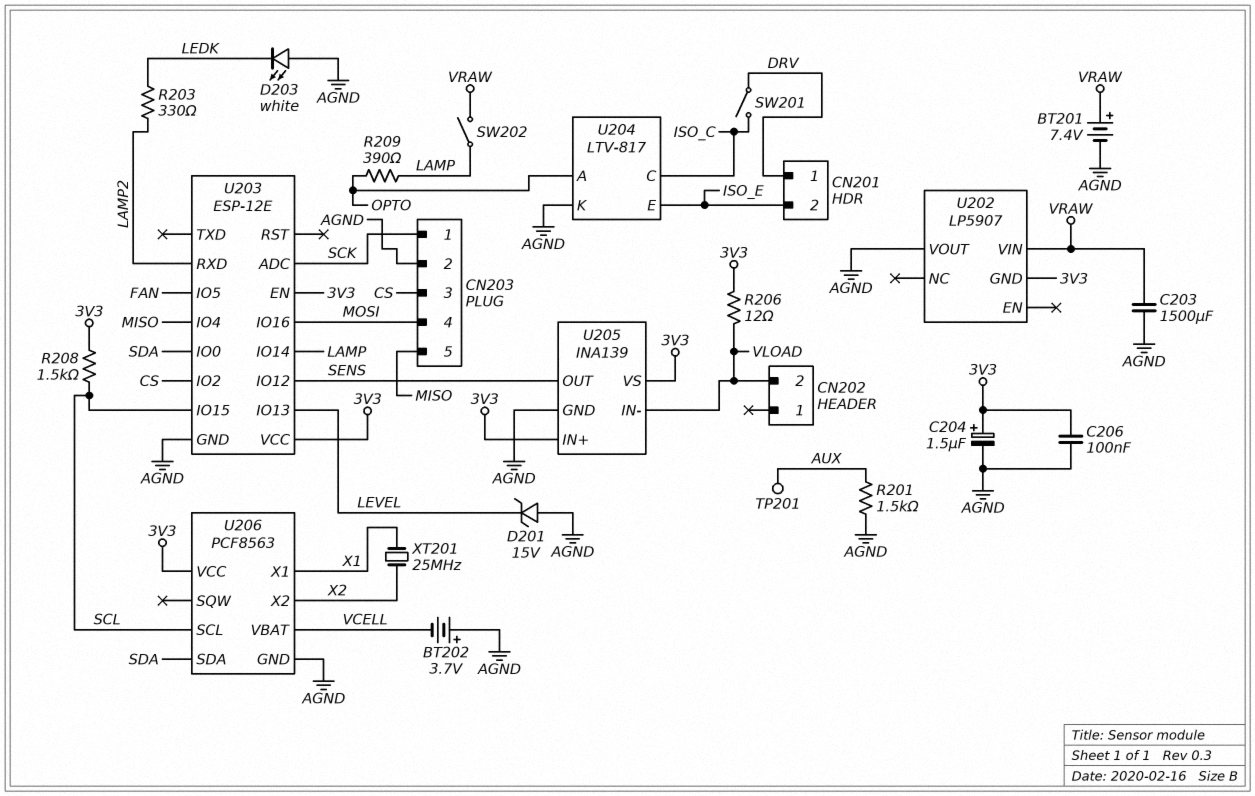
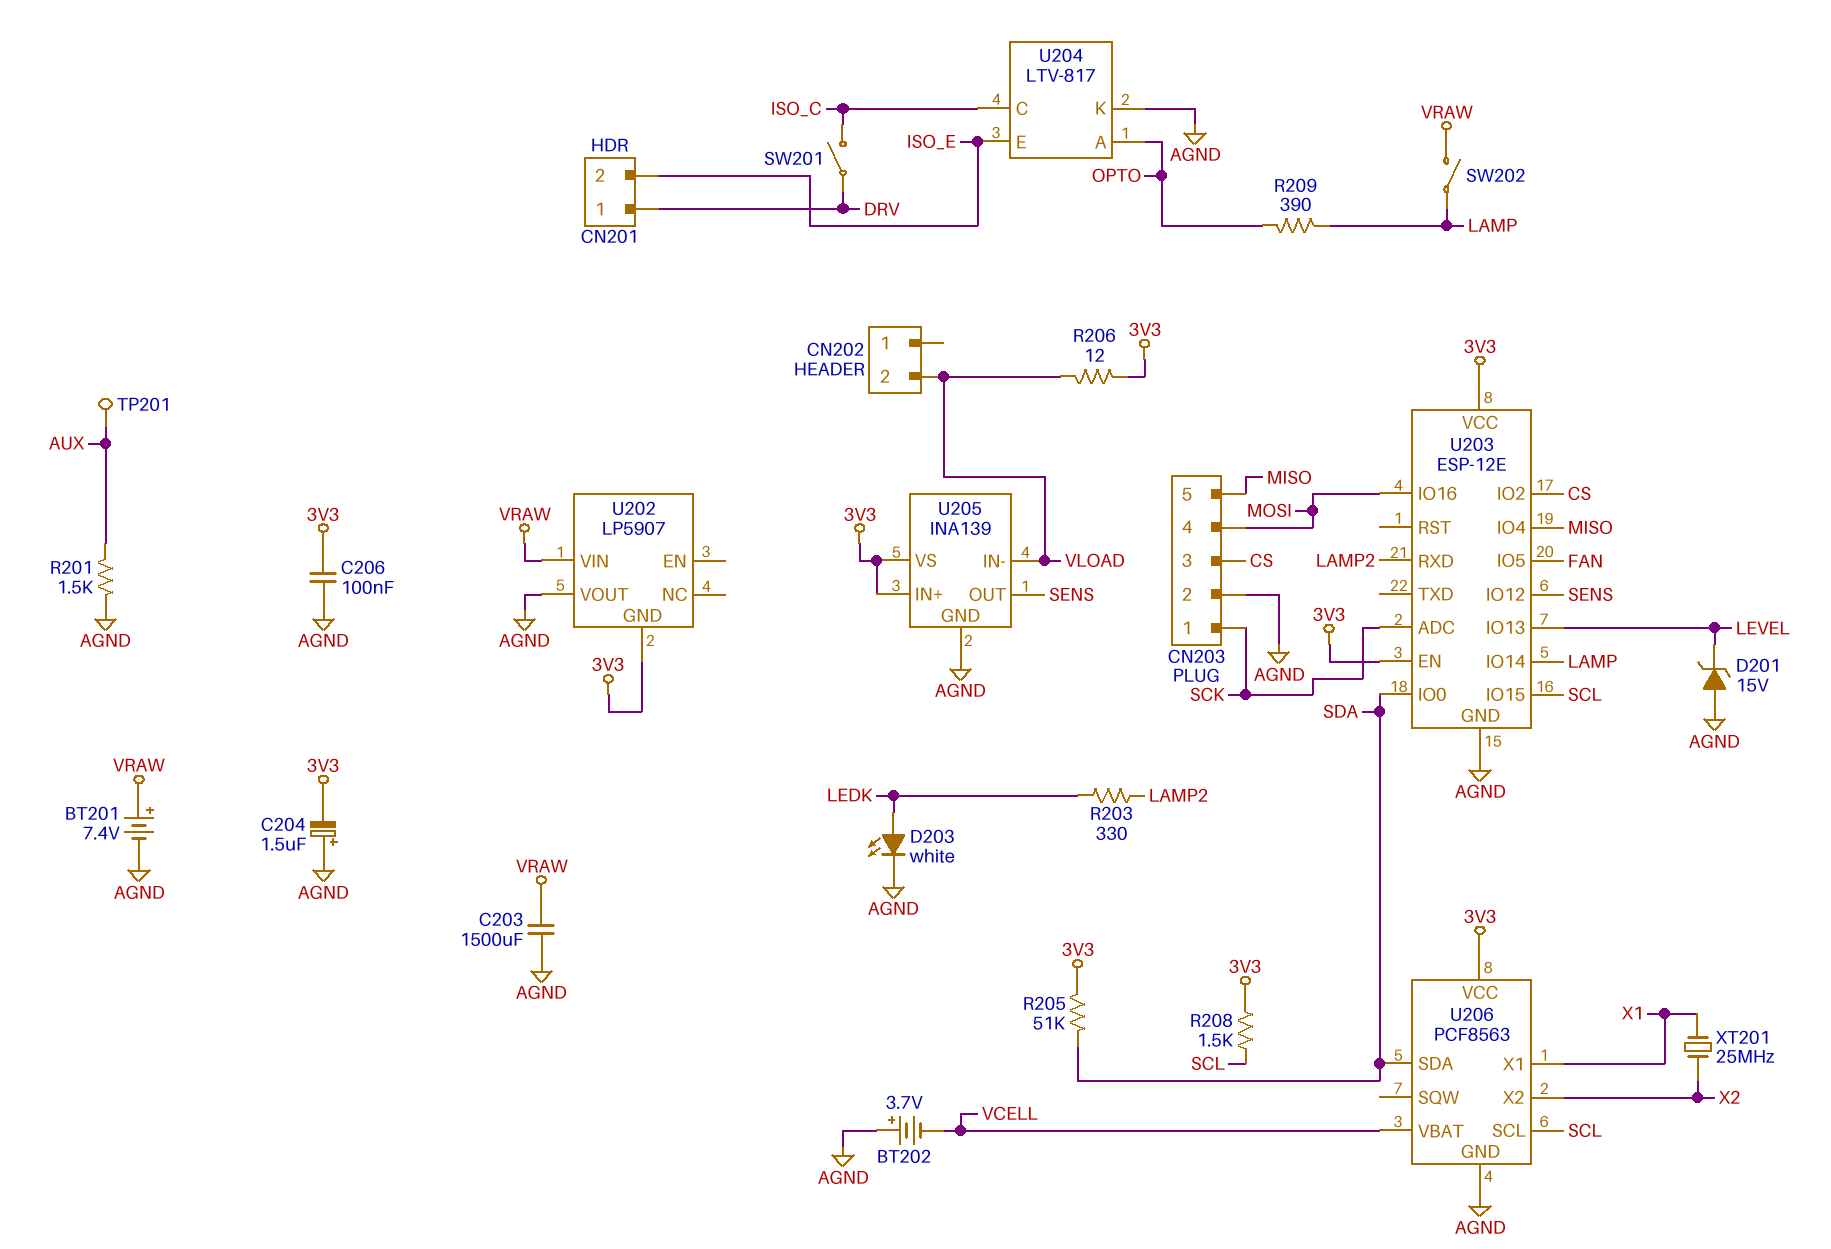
C204: 1.5uF (plus 3V3, minus AGND) -> 1.5uF (plus AGND, minus 3V3)
D203: LED white (A AGND, K LEDK) -> LED white (A LEDK, K AGND)
R205: none -> 51k (3V3, SDA)

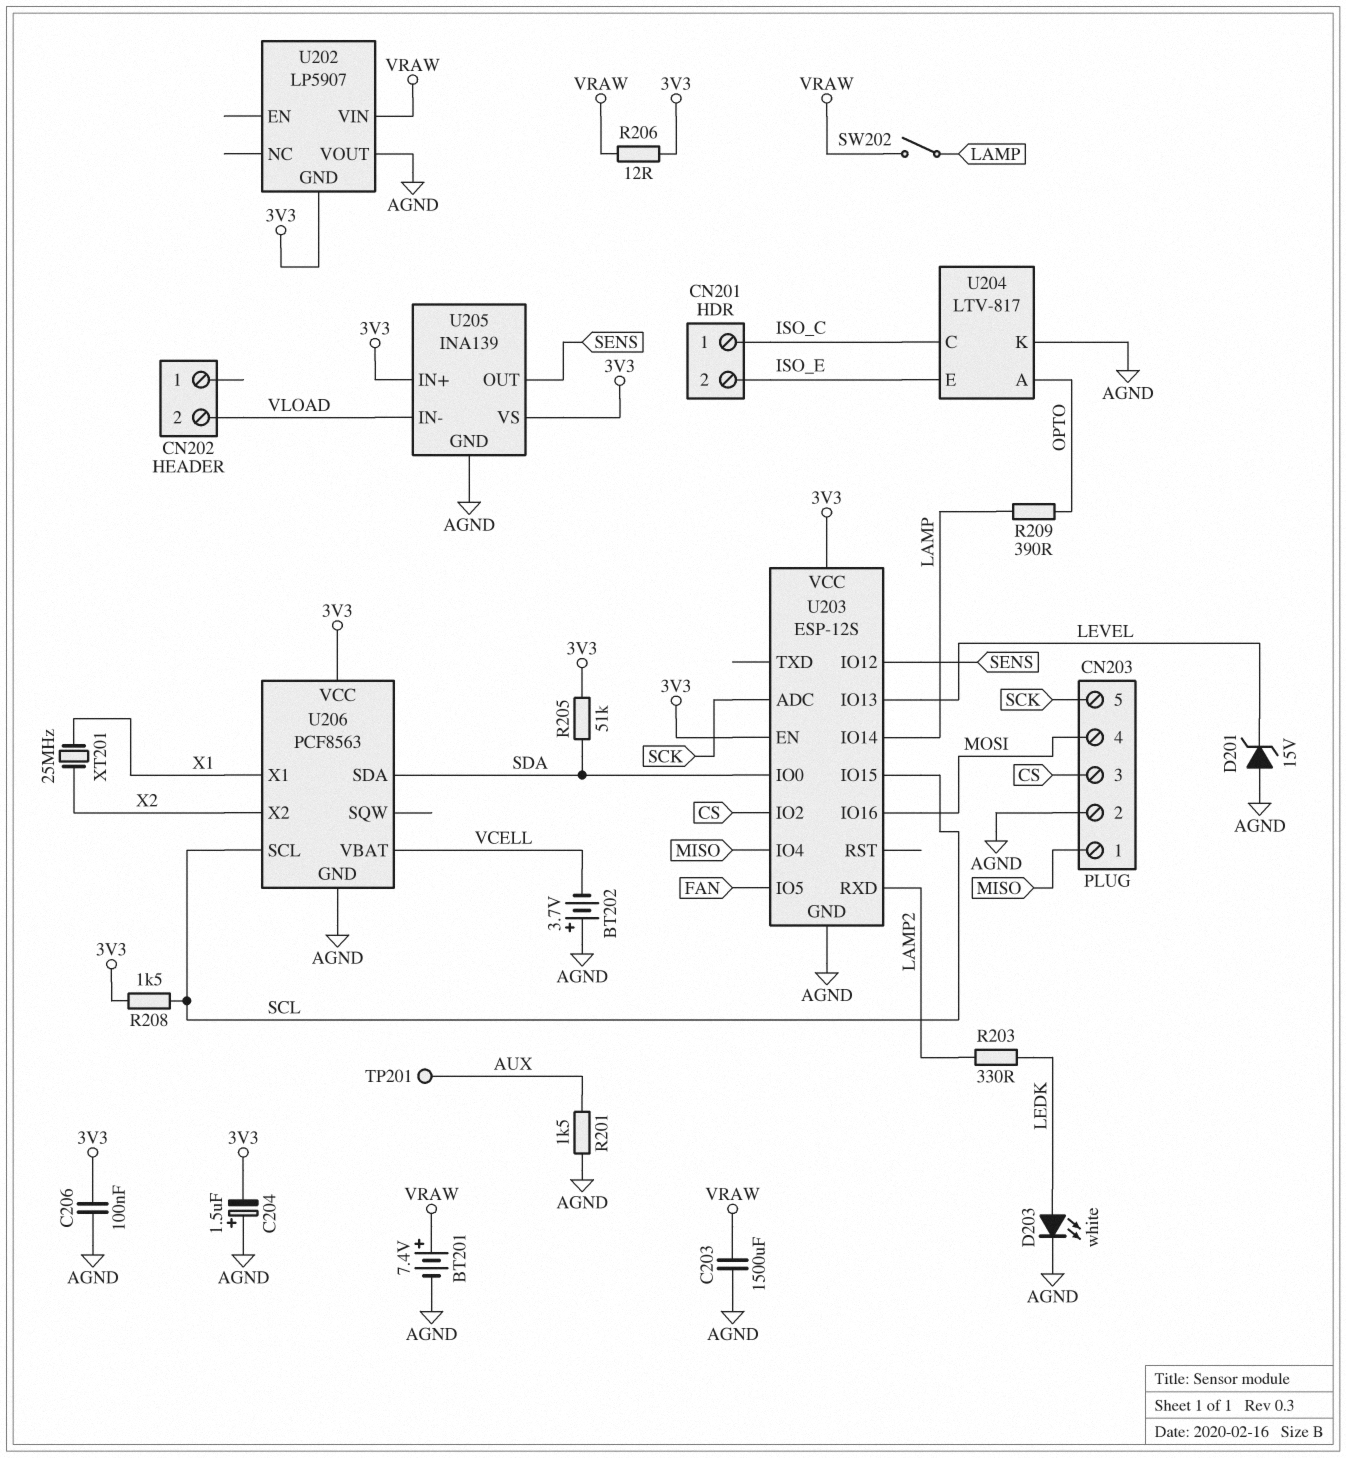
CN201 pin 1: DRV -> ISO_C
CN203 pin 1: SCK -> MISO
CN203 pin 5: MISO -> SCK
R206: 12 (3V3, VLOAD) -> 12 (3V3, VRAW)
SW201: switch (DRV, ISO_C) -> none
U203: ESP-12E -> ESP-12S

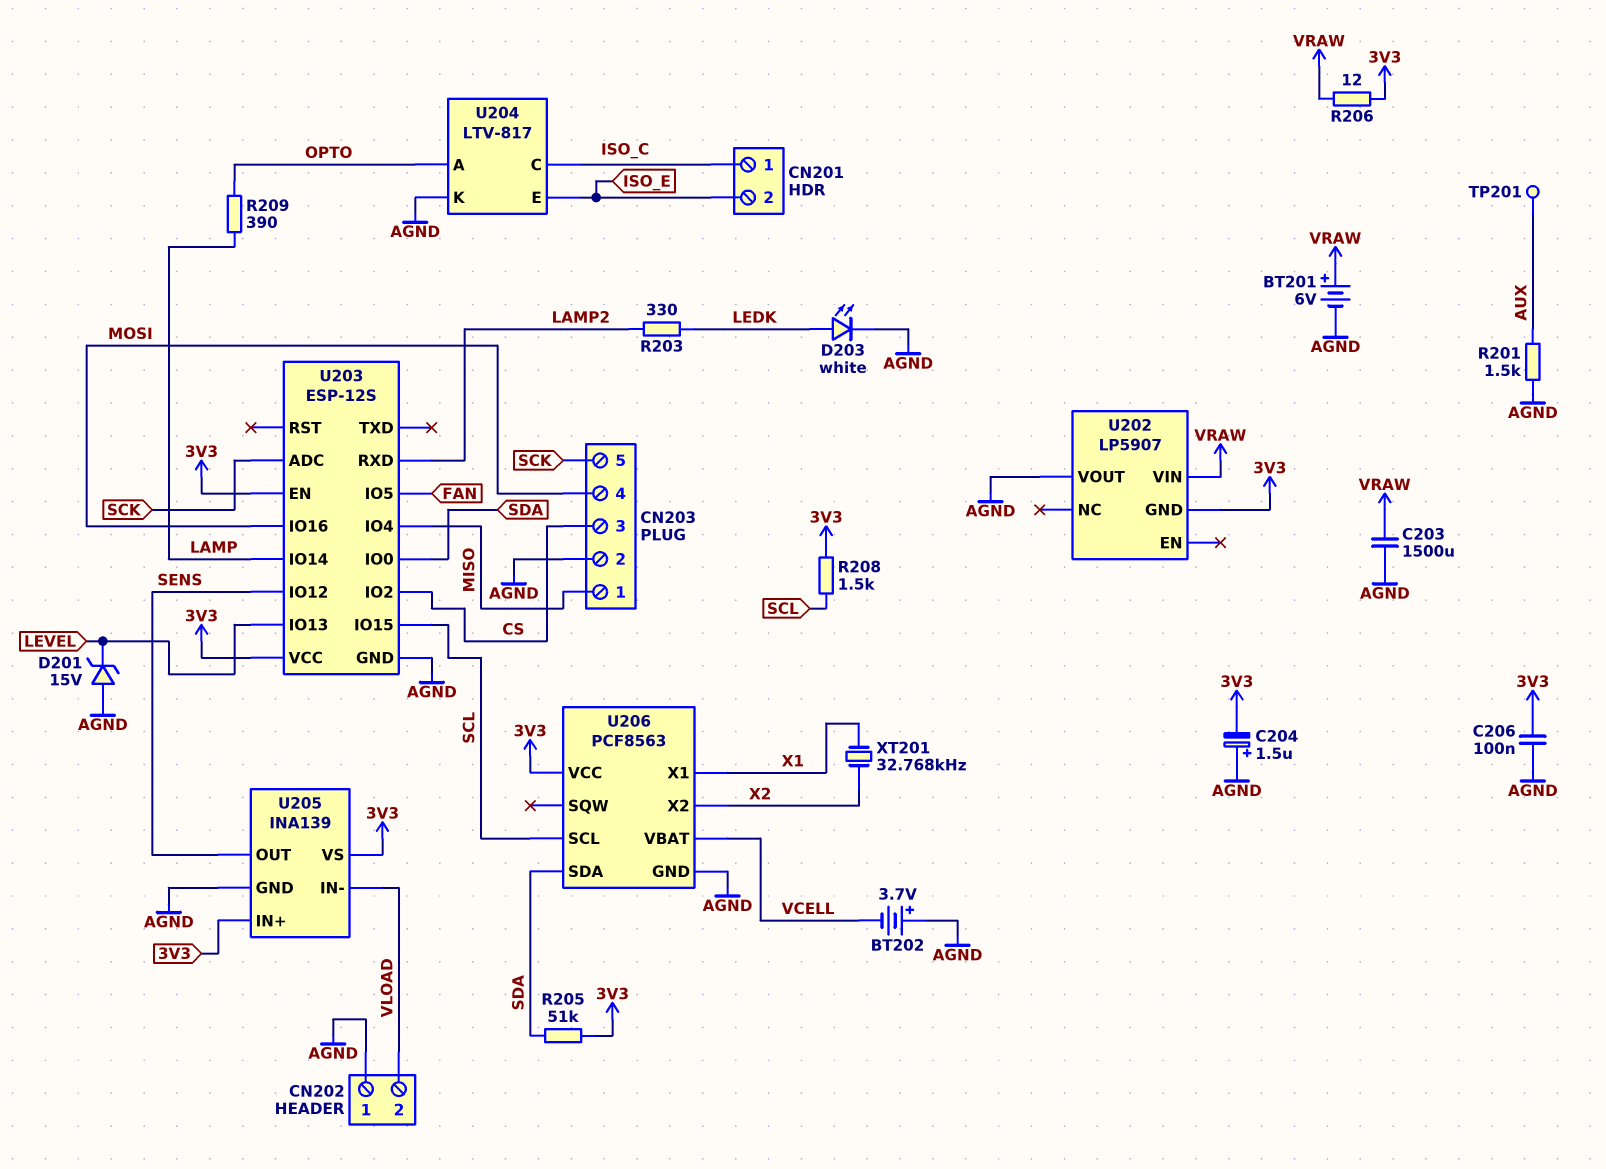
BT201: 7.4V (plus VRAW, minus AGND) -> 6V (plus VRAW, minus AGND)
CN202 pin 1: none -> AGND
SW202: switch (LAMP, VRAW) -> none
XT201: 25MHz (X1, X2) -> 32.768kHz (X1, X2)

